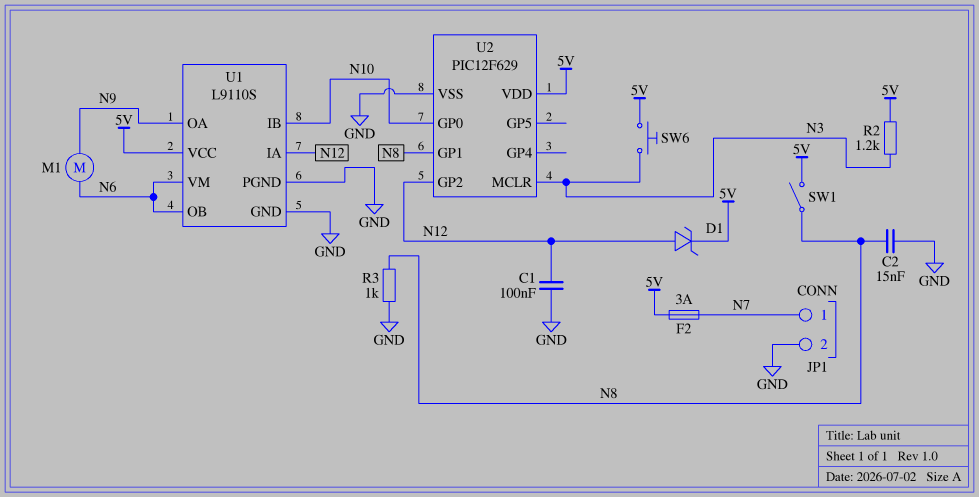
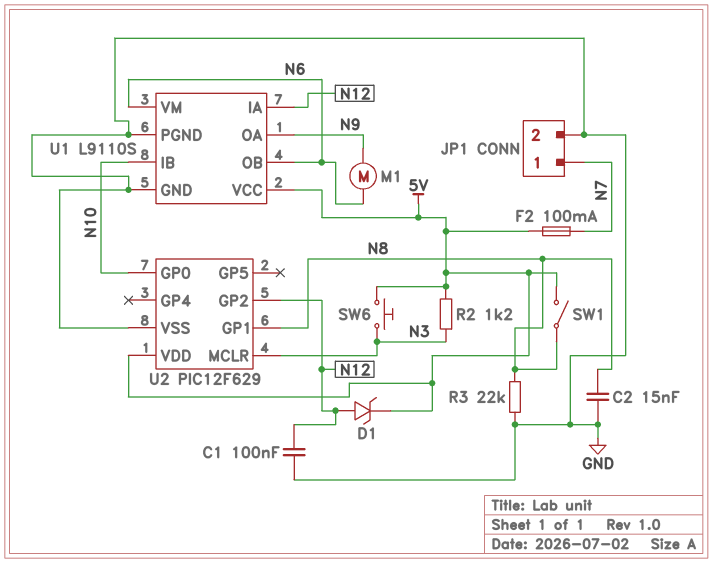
F2: 3A (5V, N7) -> 100mA (5V, N7)
R3: 1k (GND, N8) -> 22k (GND, N8)

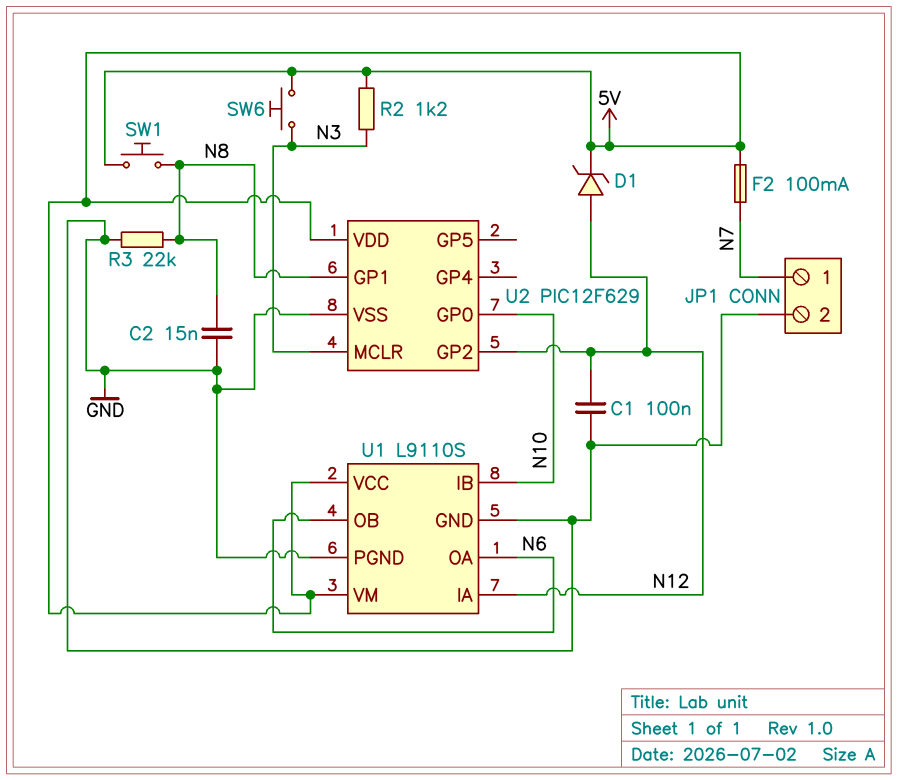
M1: motor (N6, N9) -> none
SW1: switch (5V, N8) -> button (5V, N8)
U1 pin OA: N9 -> N6
U1 pin VM: N6 -> 5V

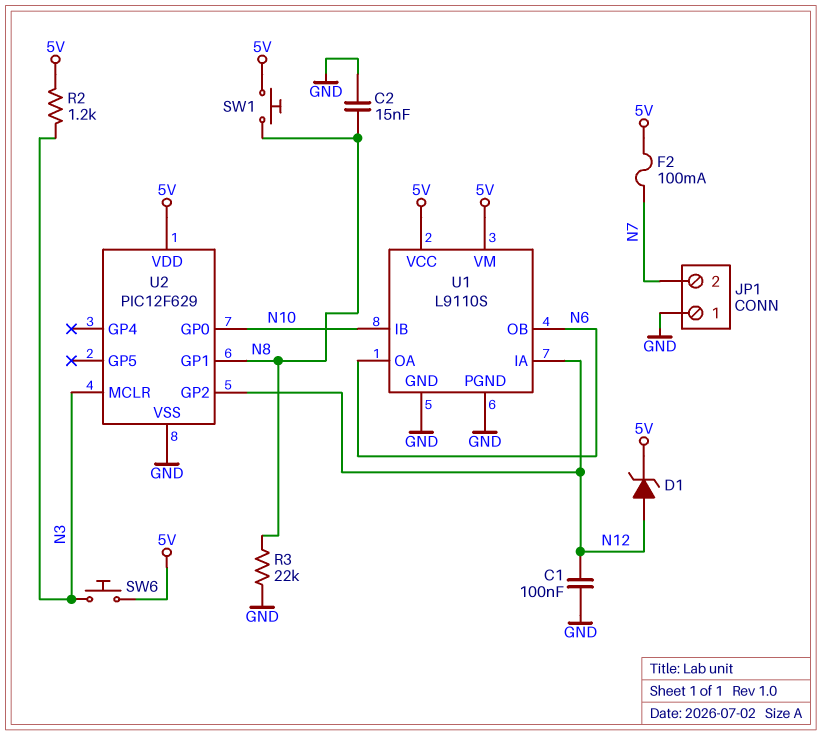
JP1 pin 1: N7 -> GND
JP1 pin 2: GND -> N7

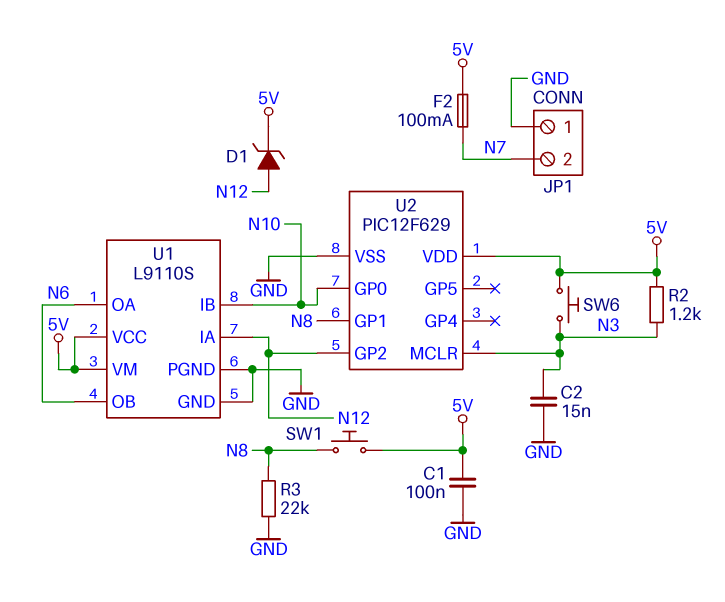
C1: 100nF (GND, N12) -> 100nF (5V, GND)
C2: 15nF (GND, N8) -> 15nF (GND, N3)

